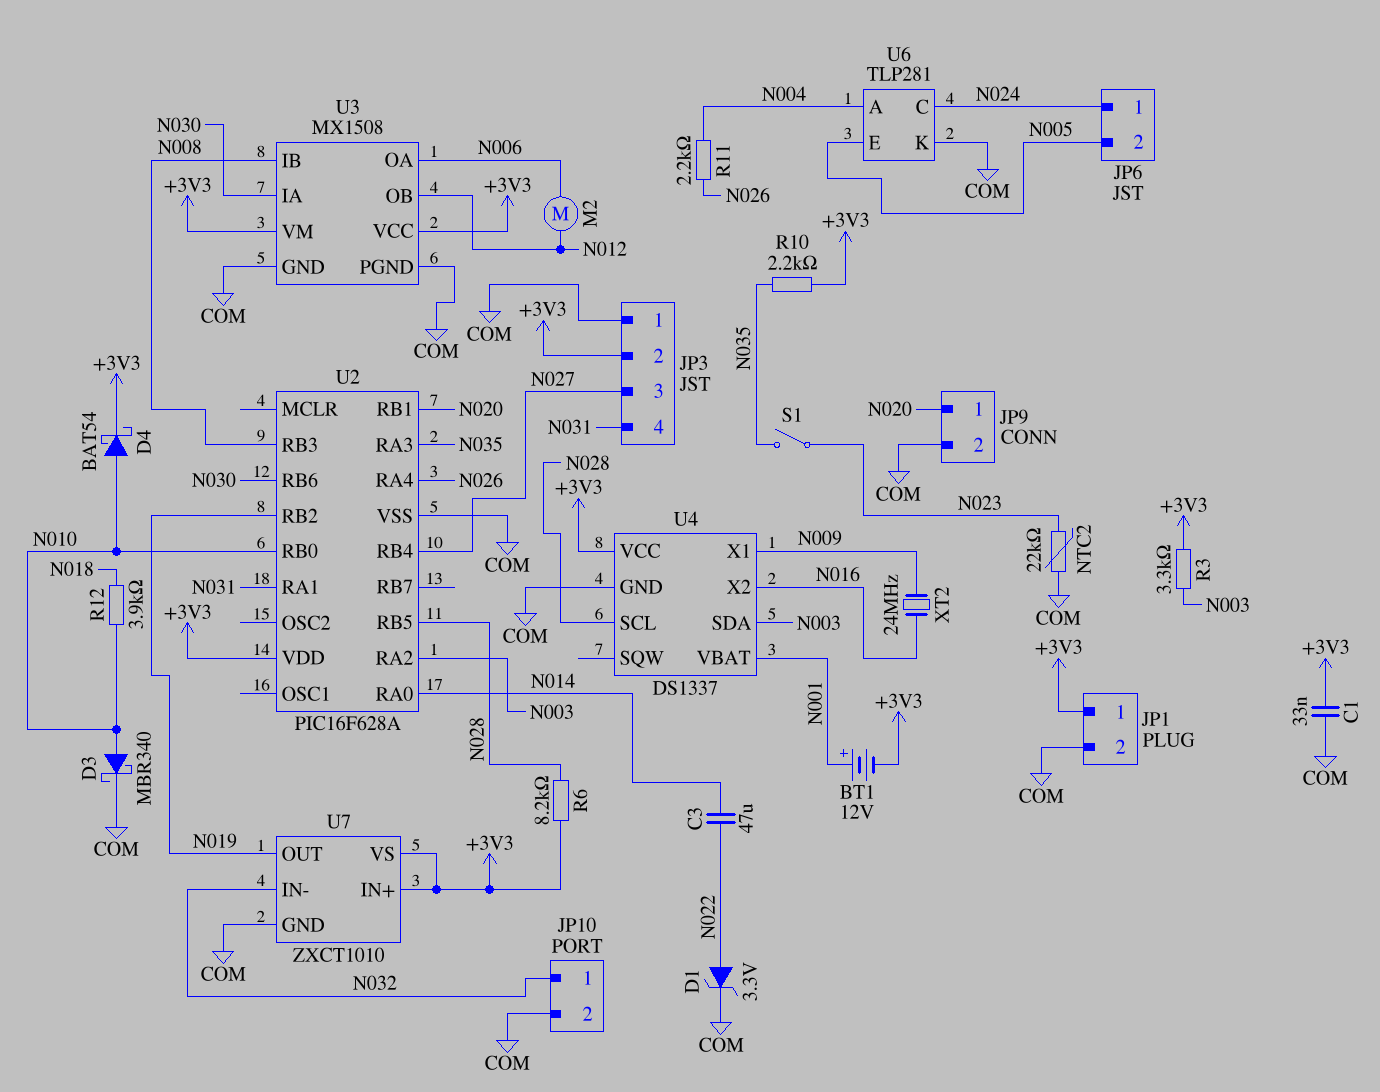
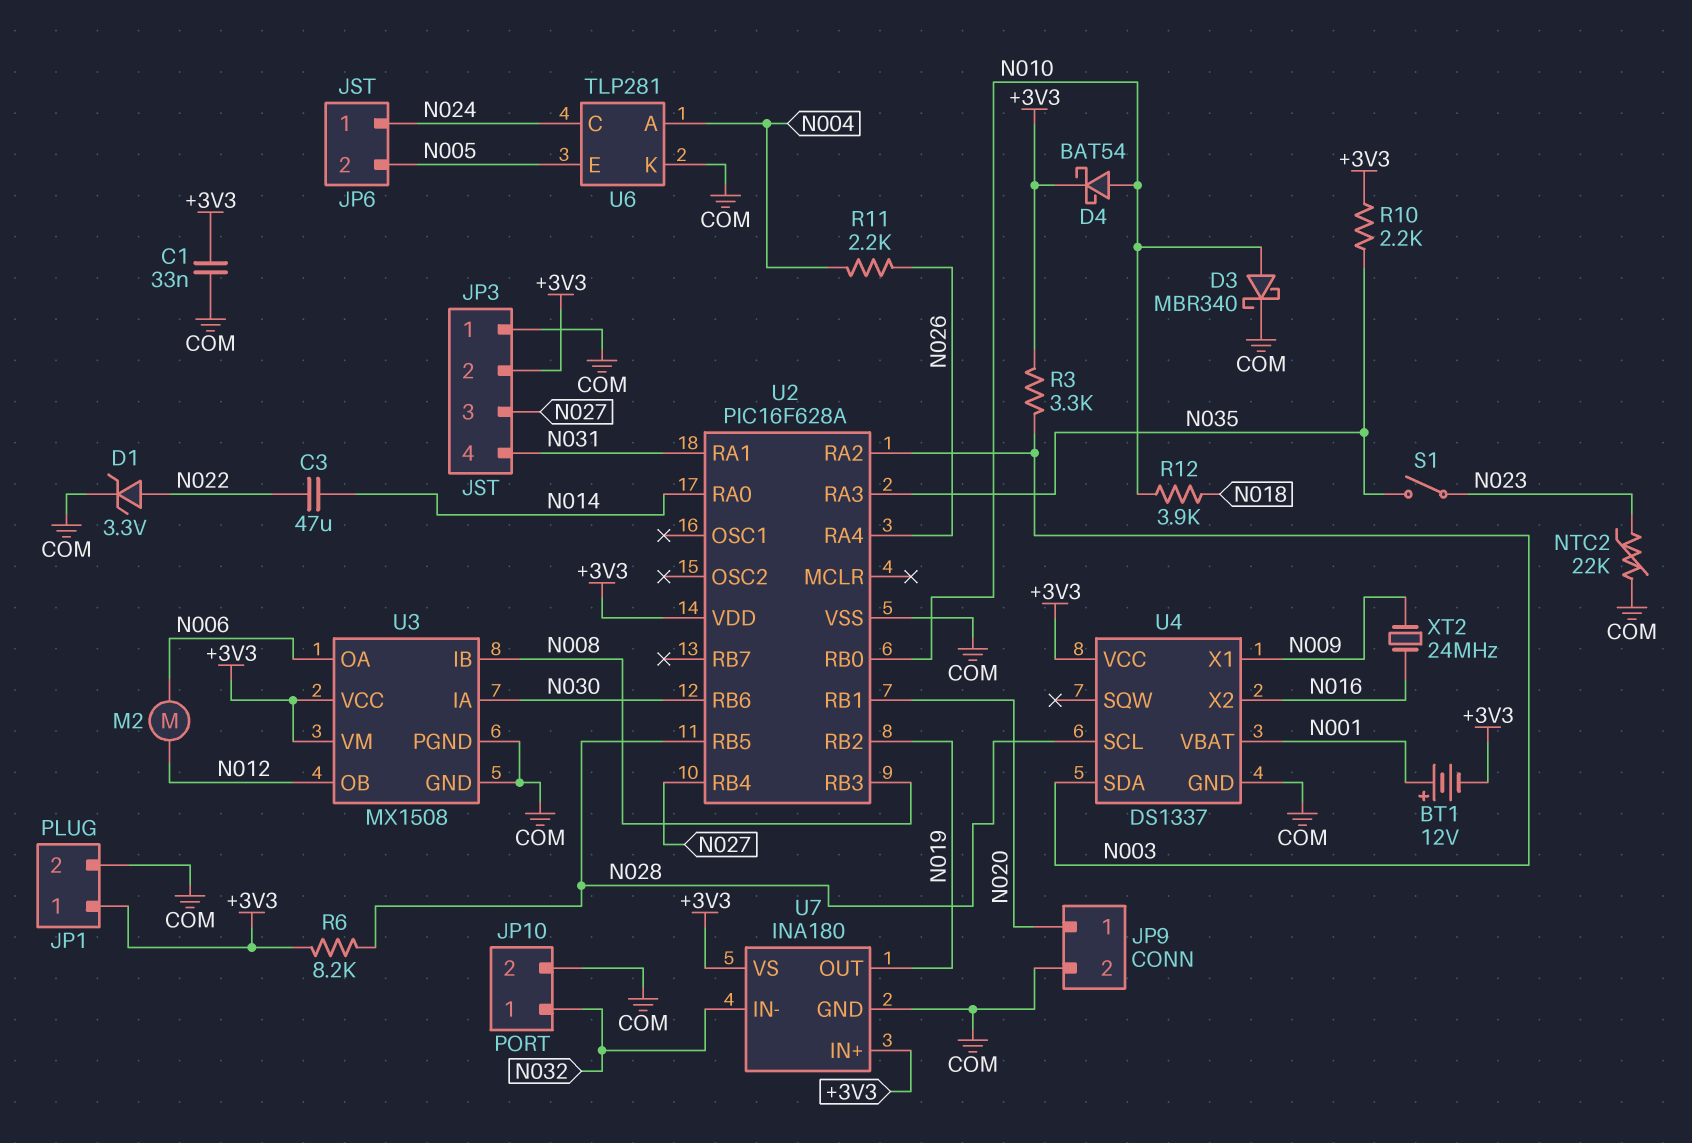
U7: ZXCT1010 -> INA180

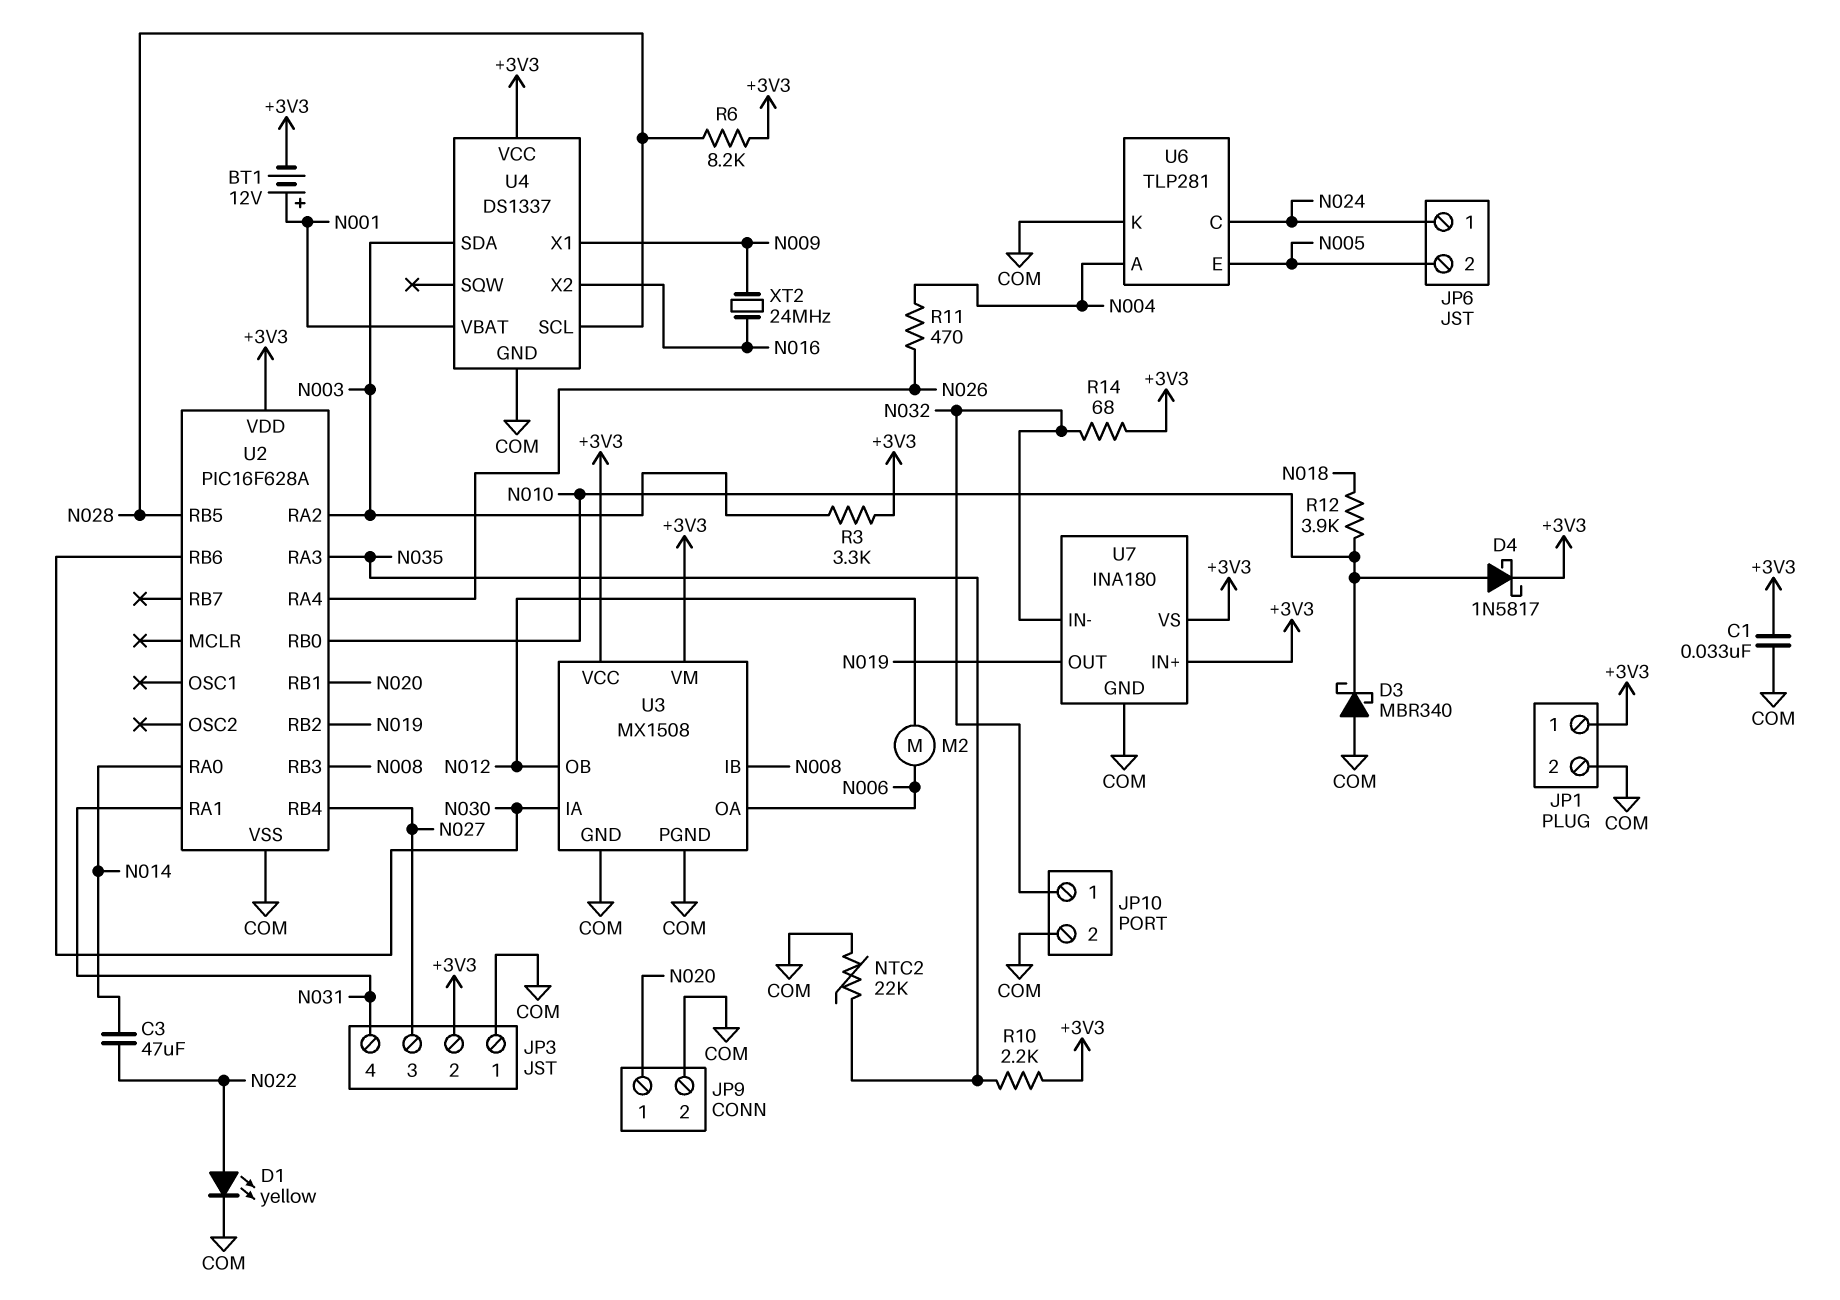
D1: zener 3.3V (A N022, K COM) -> LED yellow (A N022, K COM)
D3: schottky MBR340 (A N010, K COM) -> schottky MBR340 (A COM, K N010)
D4: schottky BAT54 (A N010, K +3V3) -> schottky 1N5817 (A N010, K +3V3)
NTC2: 22k (COM, N023) -> 22k (COM, N035)
R11: 2.2k (N004, N026) -> 470 (N004, N026)
R14: none -> 68 (+3V3, N032)
S1: switch (N023, N035) -> none

